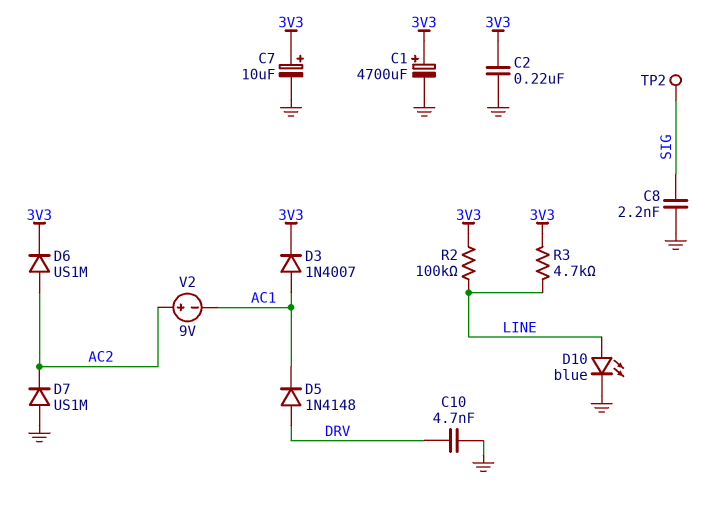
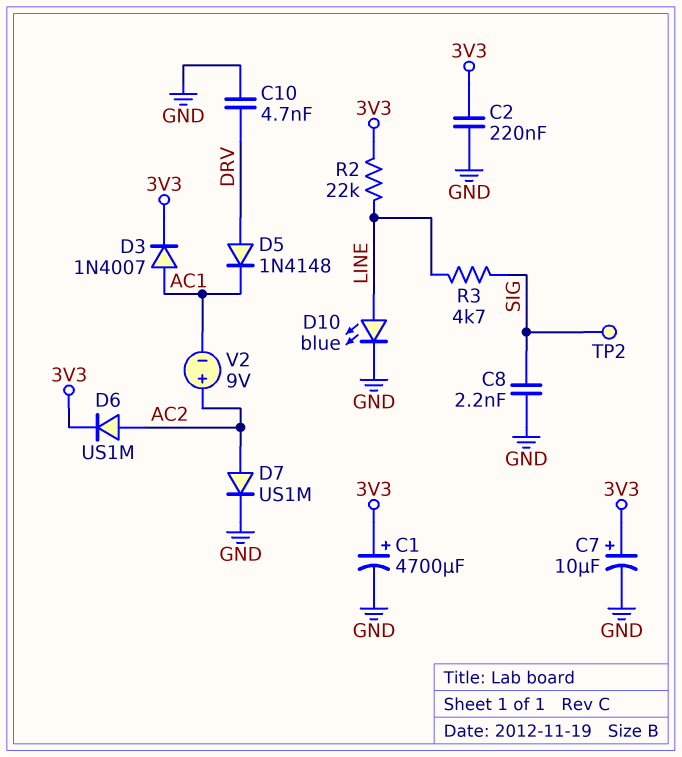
D7: diode US1M (A GND, K AC2) -> diode US1M (A AC2, K GND)
R2: 100k (3V3, LINE) -> 22k (3V3, LINE)
R3: 4.7k (3V3, LINE) -> 4.7k (LINE, SIG)

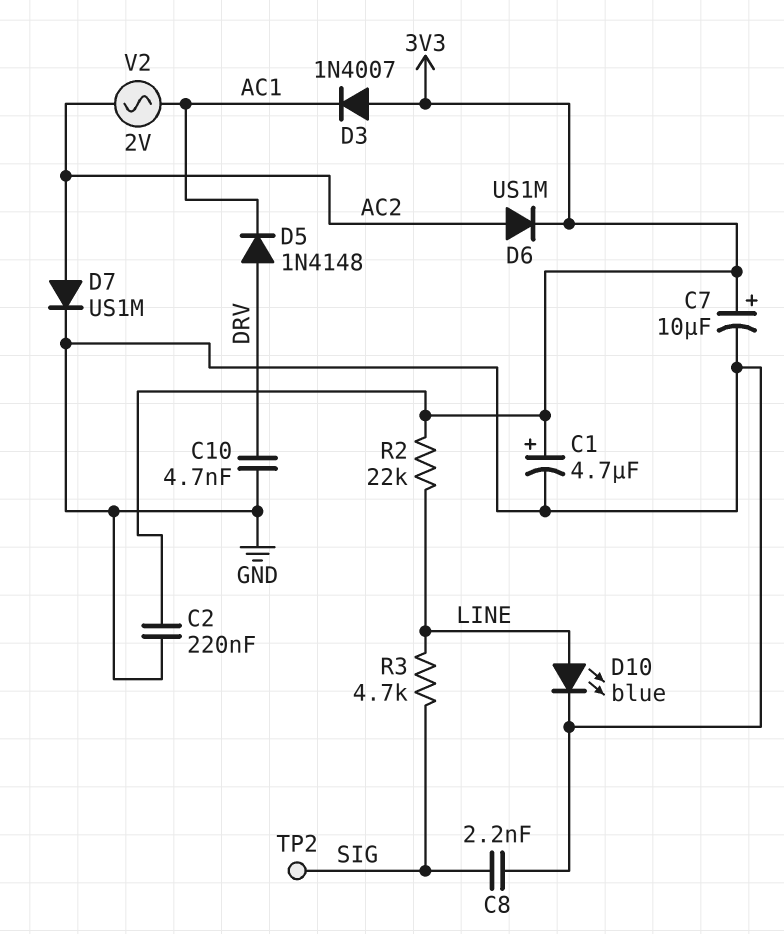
C1: 4700uF (plus 3V3, minus GND) -> 4.7uF (plus 3V3, minus GND)
D3: diode 1N4007 (A AC1, K 3V3) -> diode 1N4007 (A 3V3, K AC1)
V2: 9V (plus AC2, minus AC1) -> AC 2V (AC1, AC2)

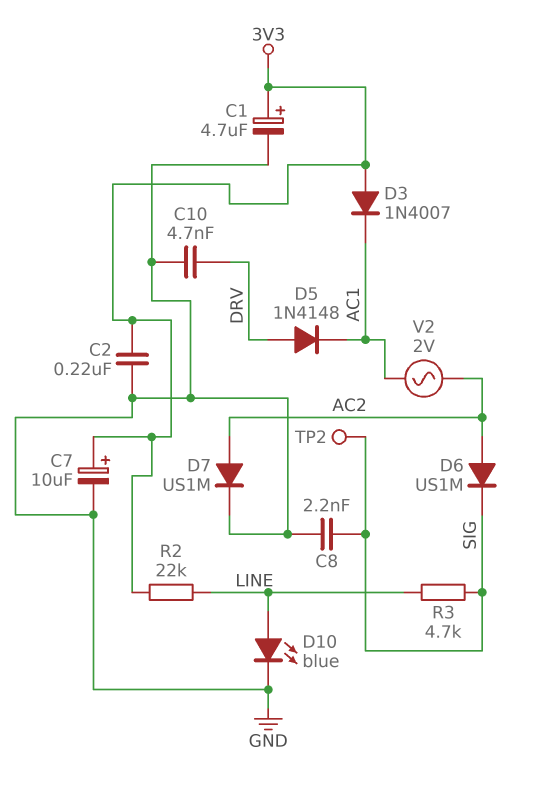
D6: diode US1M (A AC2, K 3V3) -> diode US1M (A AC2, K SIG)

